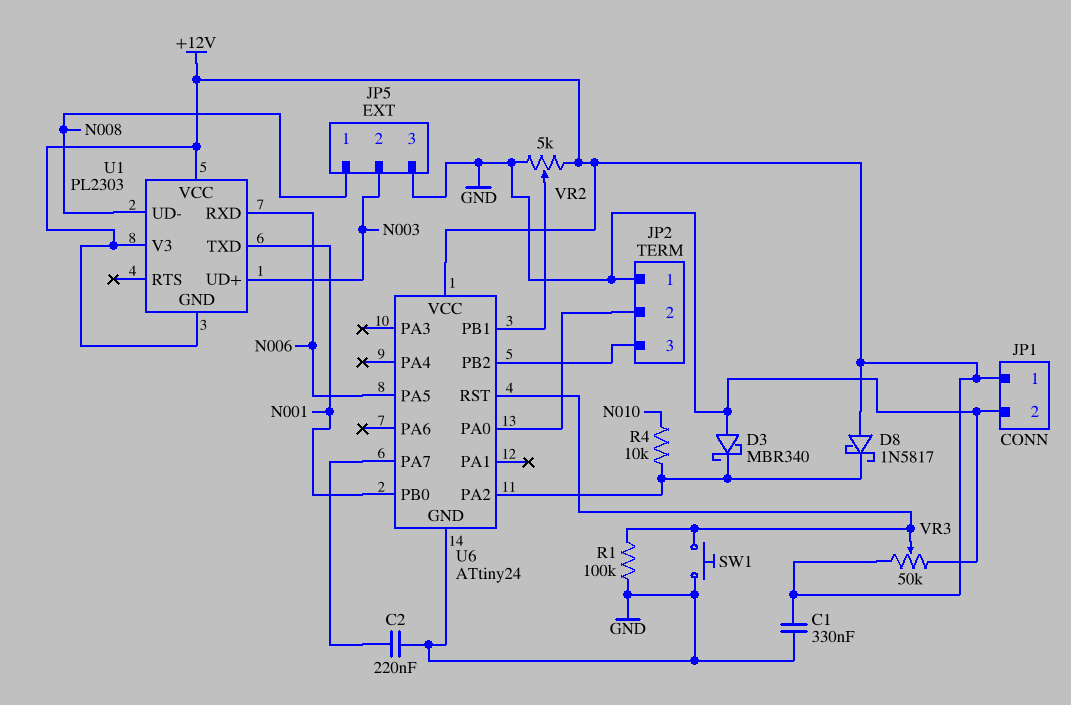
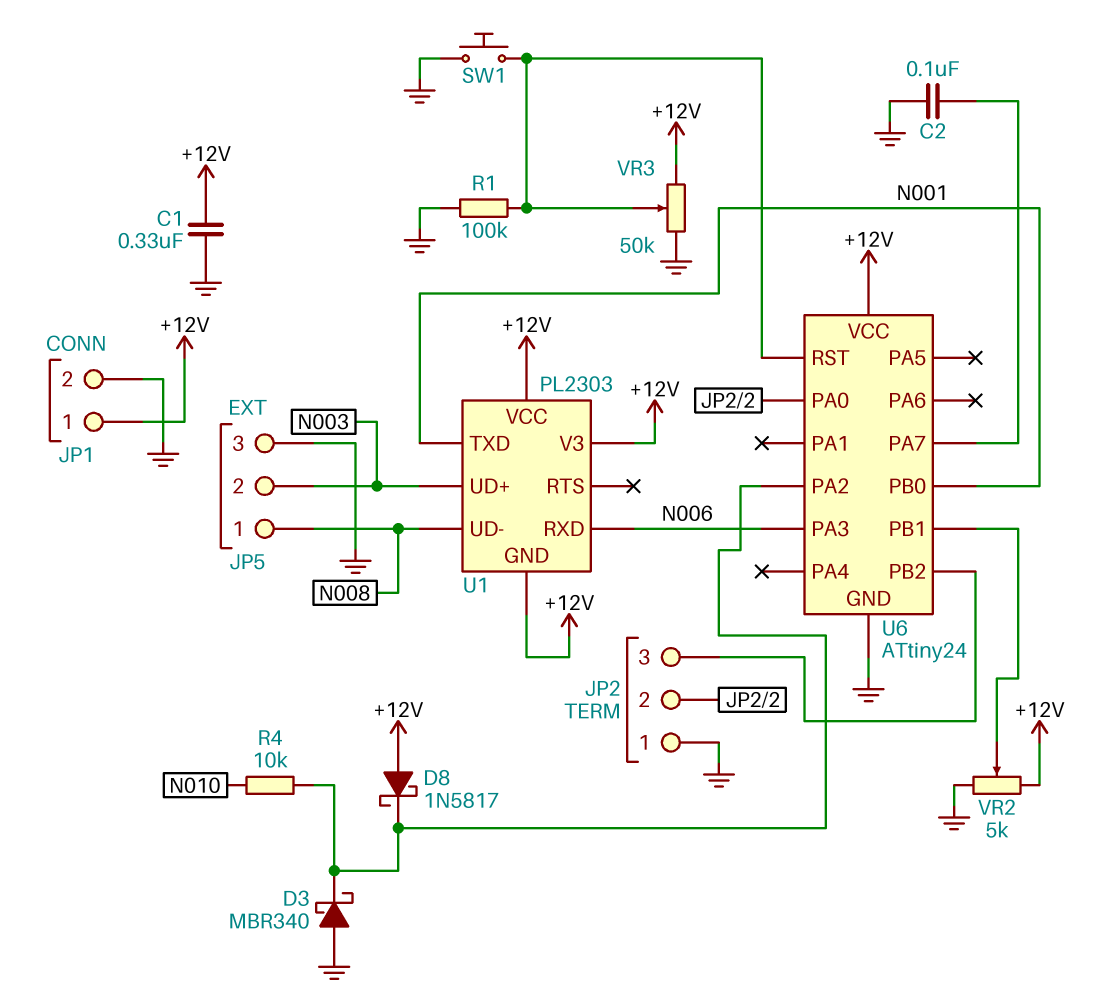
C2: 220nF (GND, U6/PA7) -> 100nF (GND, U6/PA7)
U6 pin PA3: none -> N006
U6 pin PA5: N006 -> none

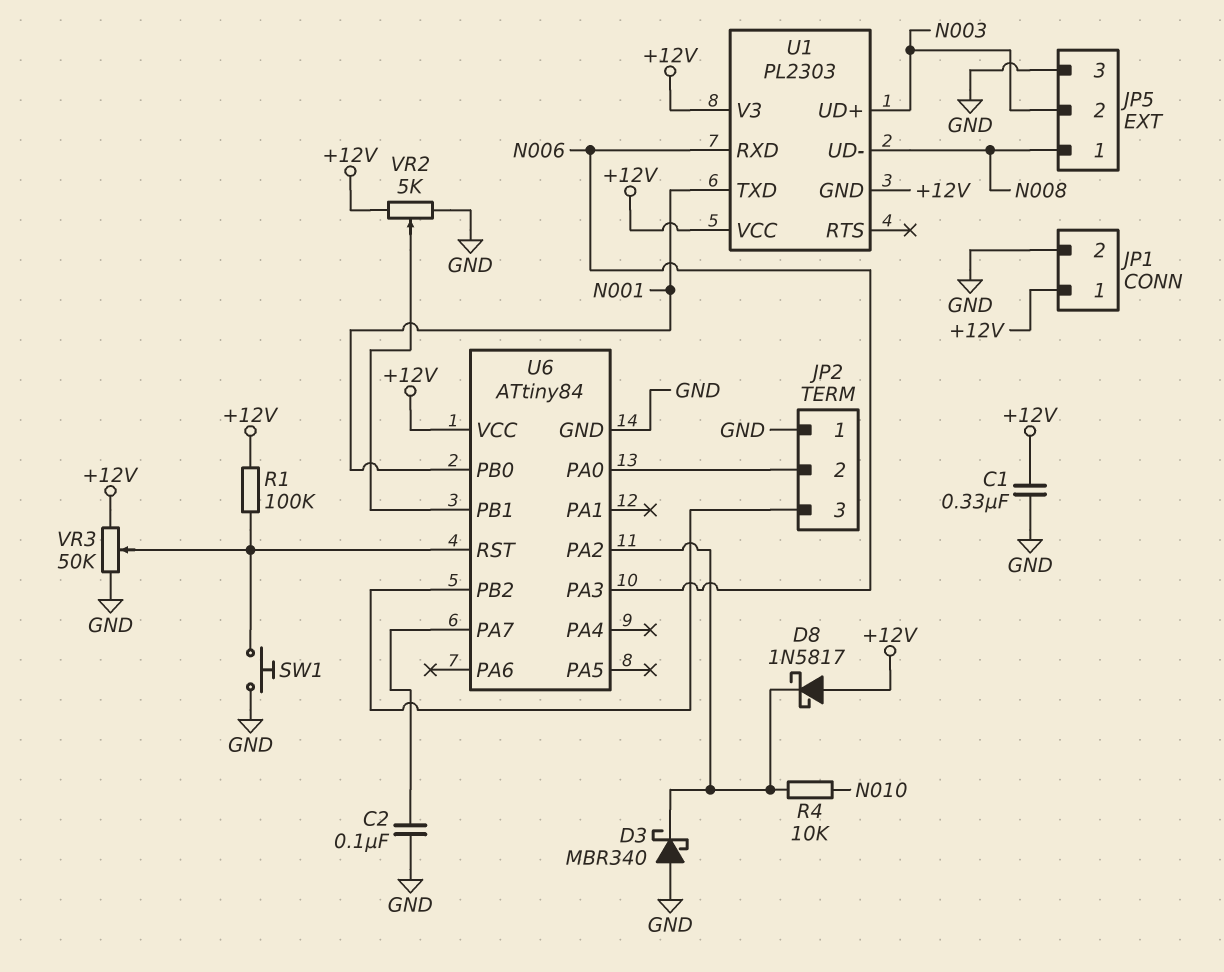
R1: 100k (GND, U6/RST) -> 100k (+12V, U6/RST)
U6: ATtiny24 -> ATtiny84

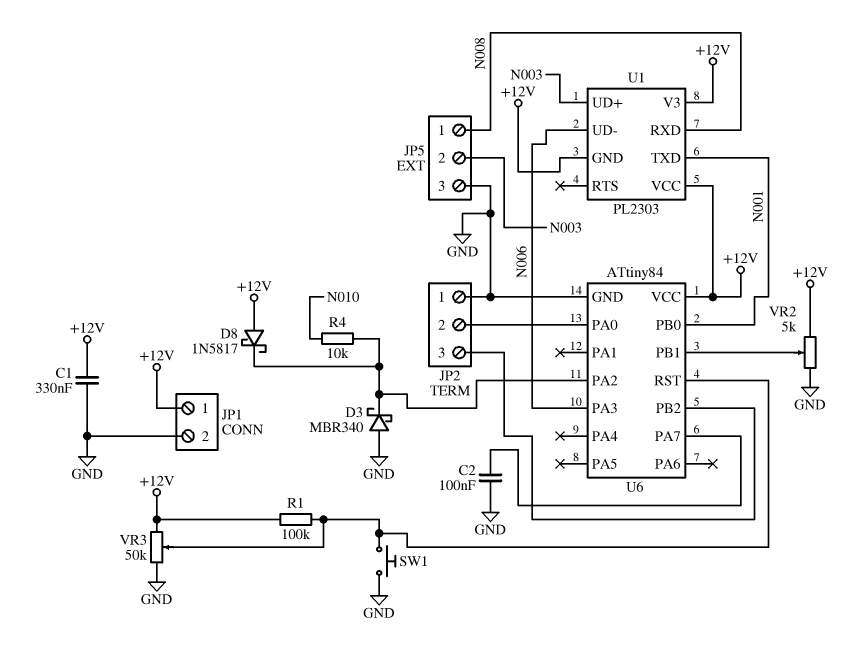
U1 pin RXD: N006 -> N008
U1 pin UD-: N008 -> N006

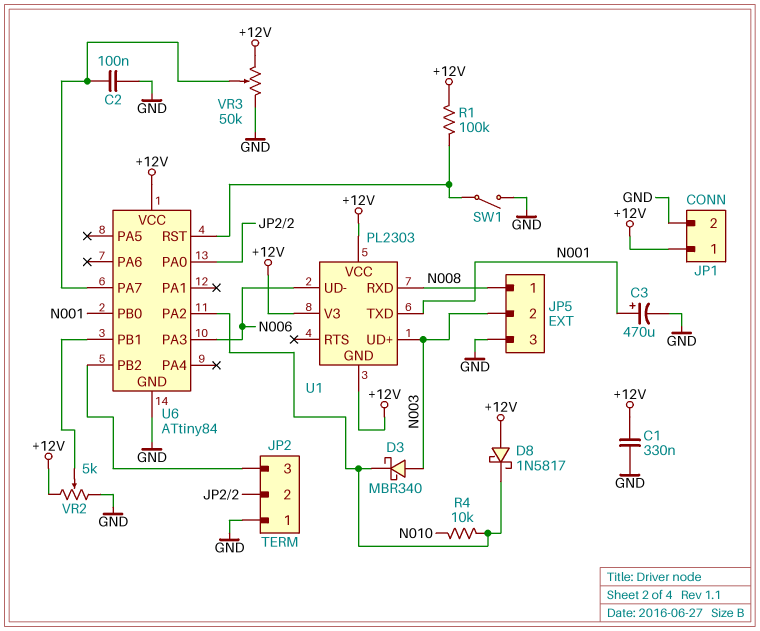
C3: none -> 470uF (plus N001, minus GND)
D3: schottky MBR340 (A GND, K U6/PA2) -> schottky MBR340 (A N003, K U6/PA2)
SW1: button (GND, U6/RST) -> switch (GND, U6/RST)
VR3: 50k (+12V, GND, wiper U6/RST) -> 50k (+12V, GND, wiper U6/PA7)

